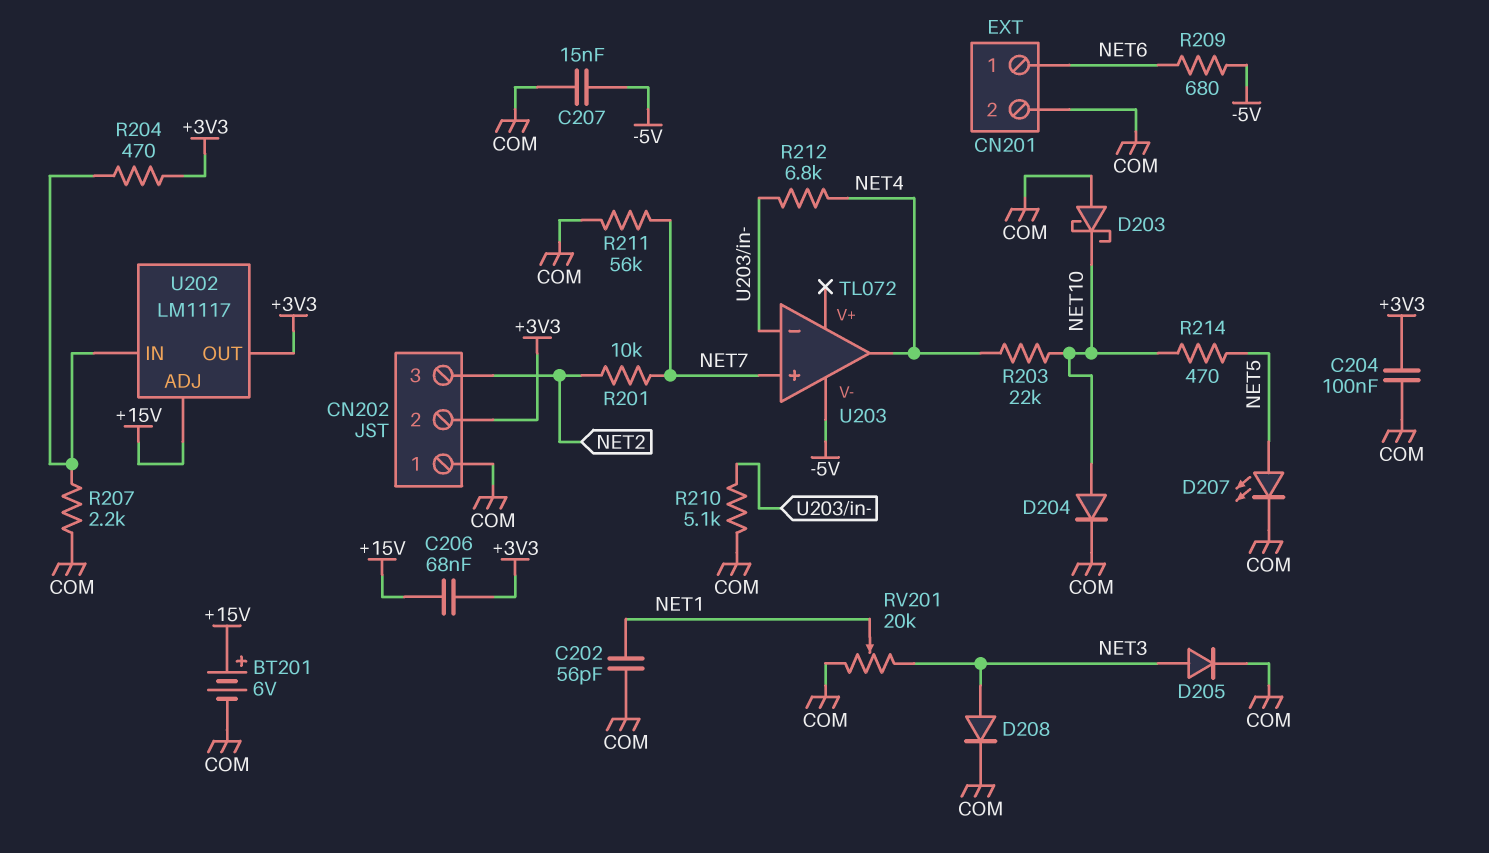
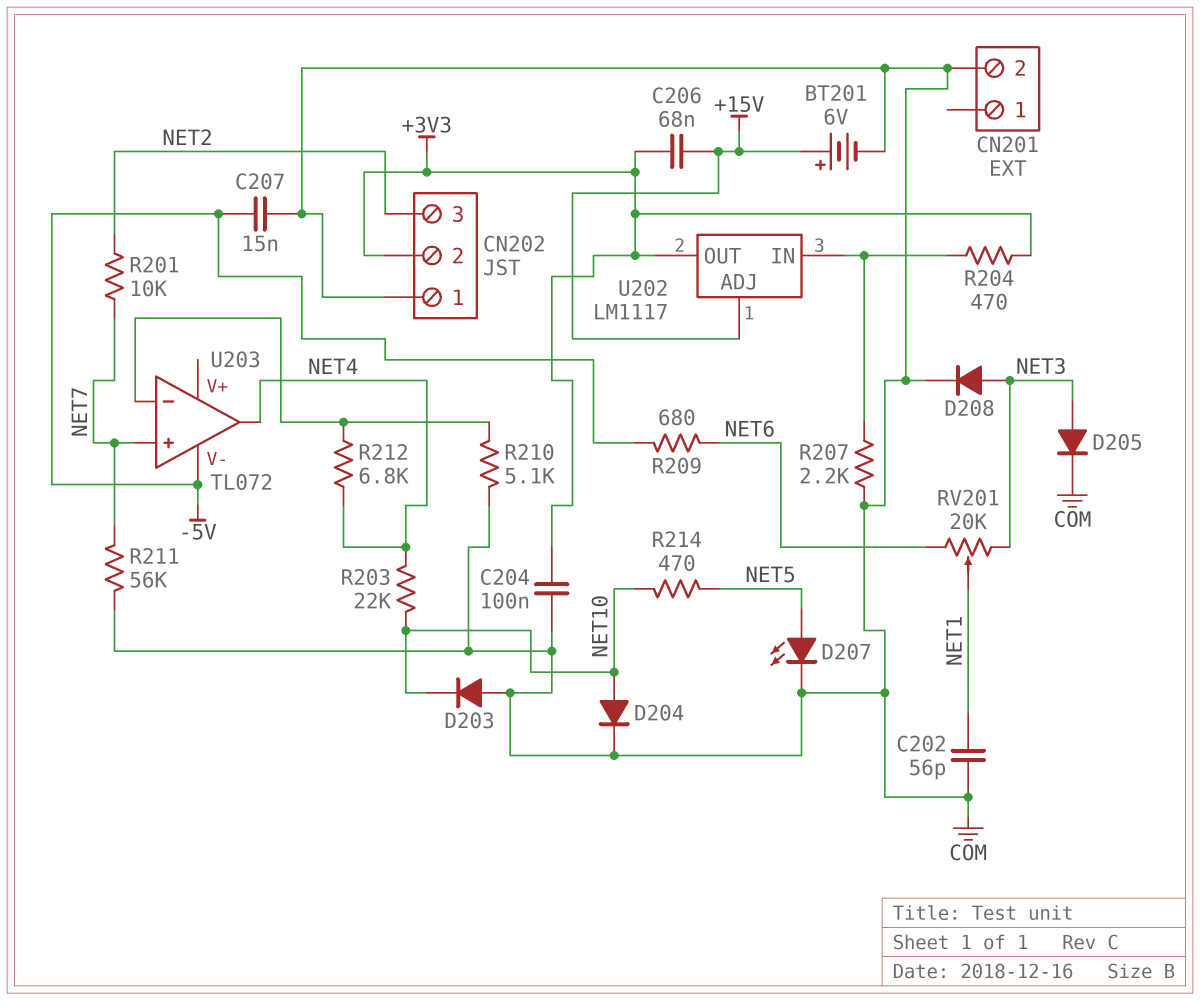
CN201 pin 1: NET6 -> none
D203: schottky (A COM, K NET10) -> diode (A COM, K NET10)
RV201: 20k (COM, NET3, wiper NET1) -> 20k (NET3, NET6, wiper NET1)

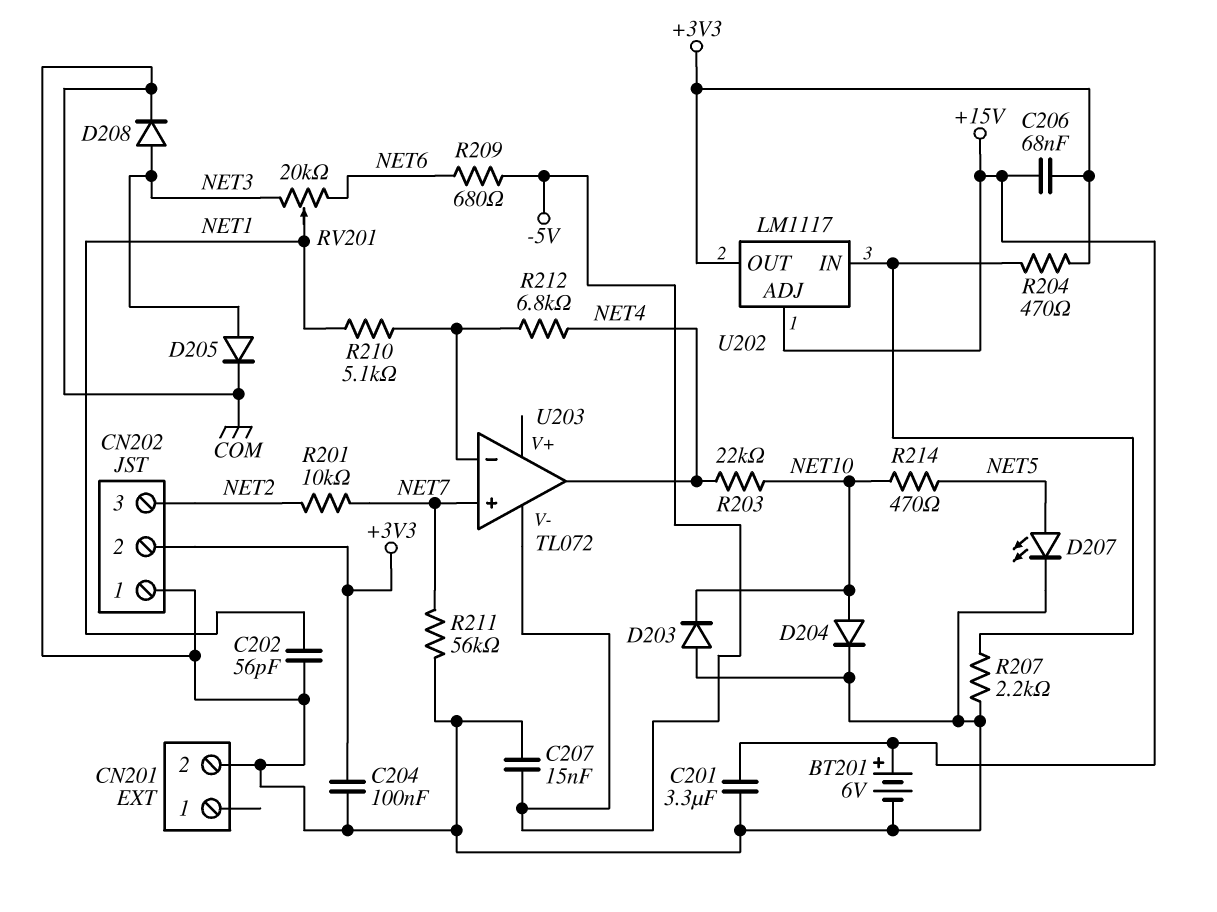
C201: none -> 3.3uF (+15V, COM)
R210: 5.1k (COM, U203/in-) -> 5.1k (NET1, U203/in-)

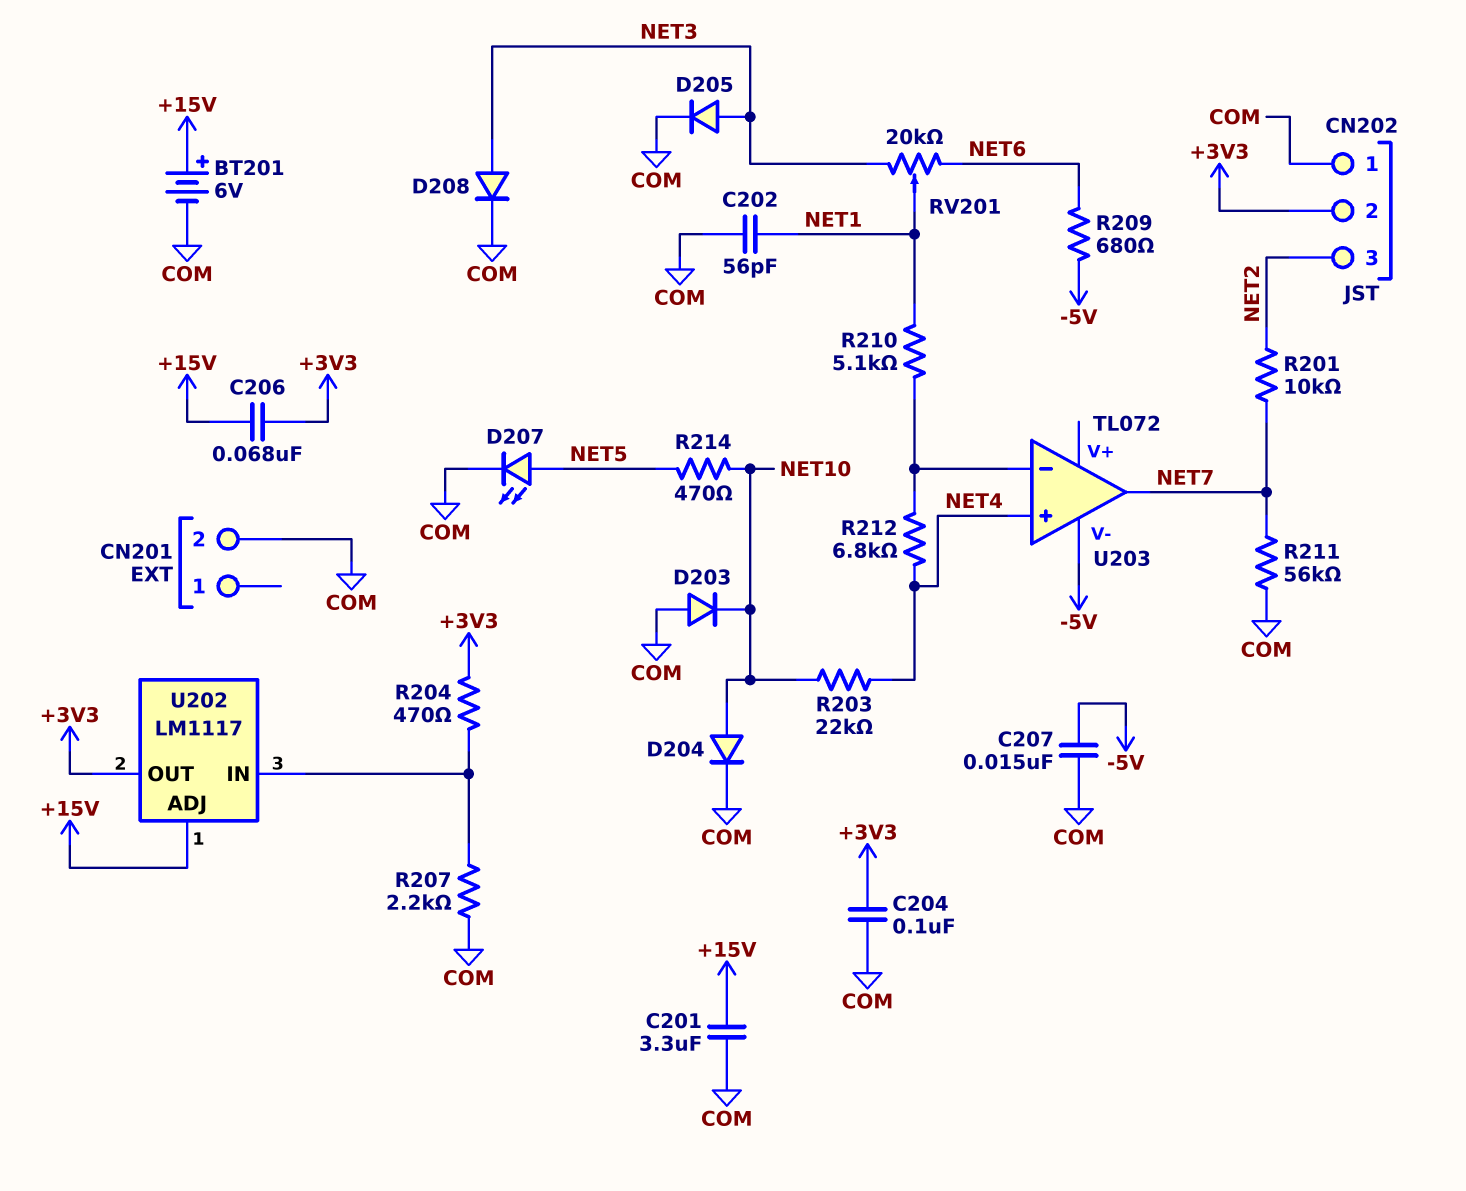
U203 pin in+: NET7 -> NET4
U203 pin out: NET4 -> NET7

